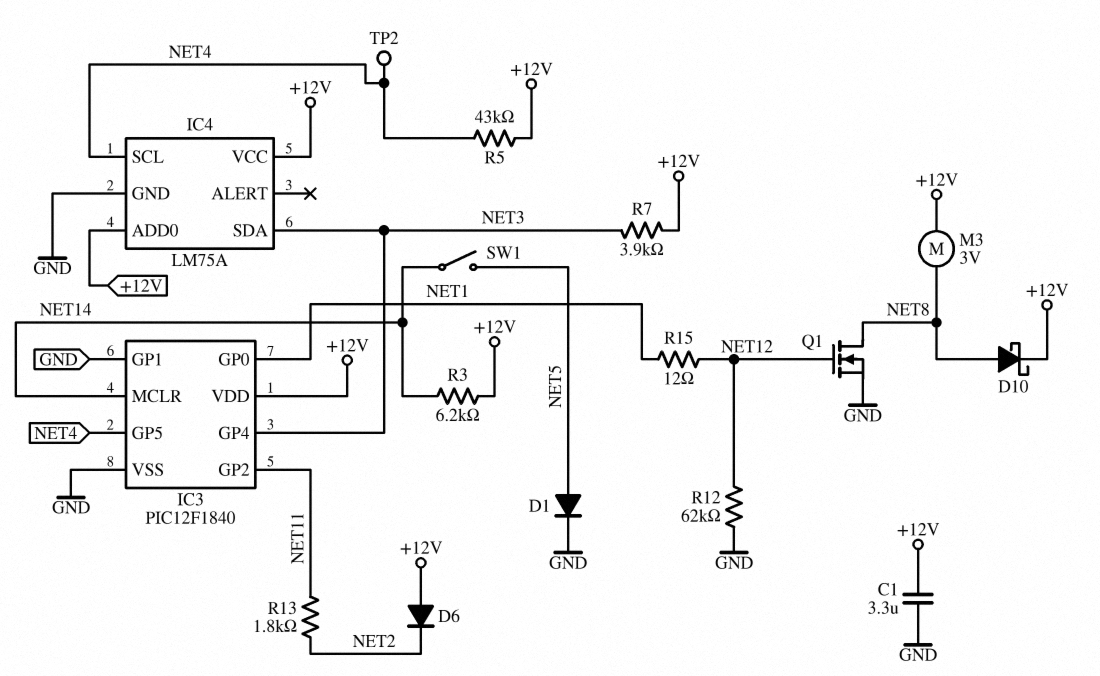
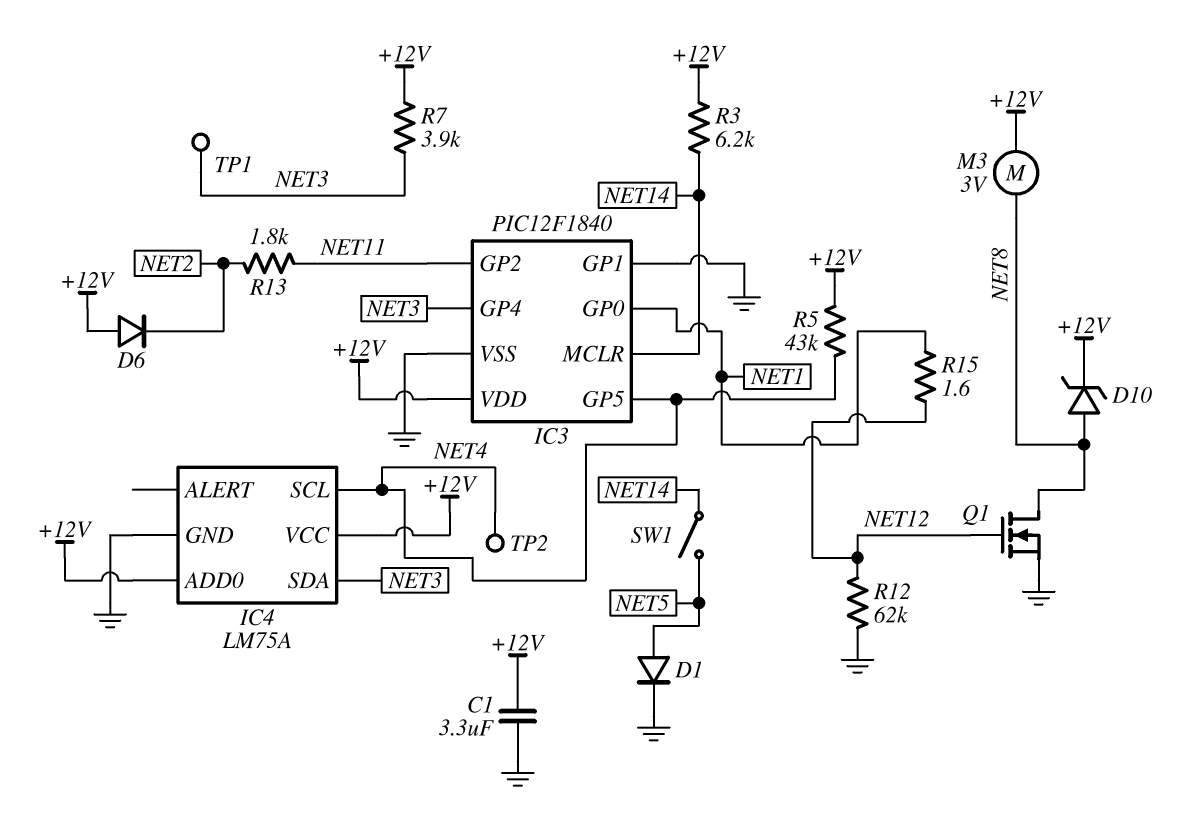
D10: schottky (A NET8, K +12V) -> zener (A NET8, K +12V)
R15: 12 (NET1, NET12) -> 1.6 (NET1, NET12)
TP1: none -> test point (NET3)

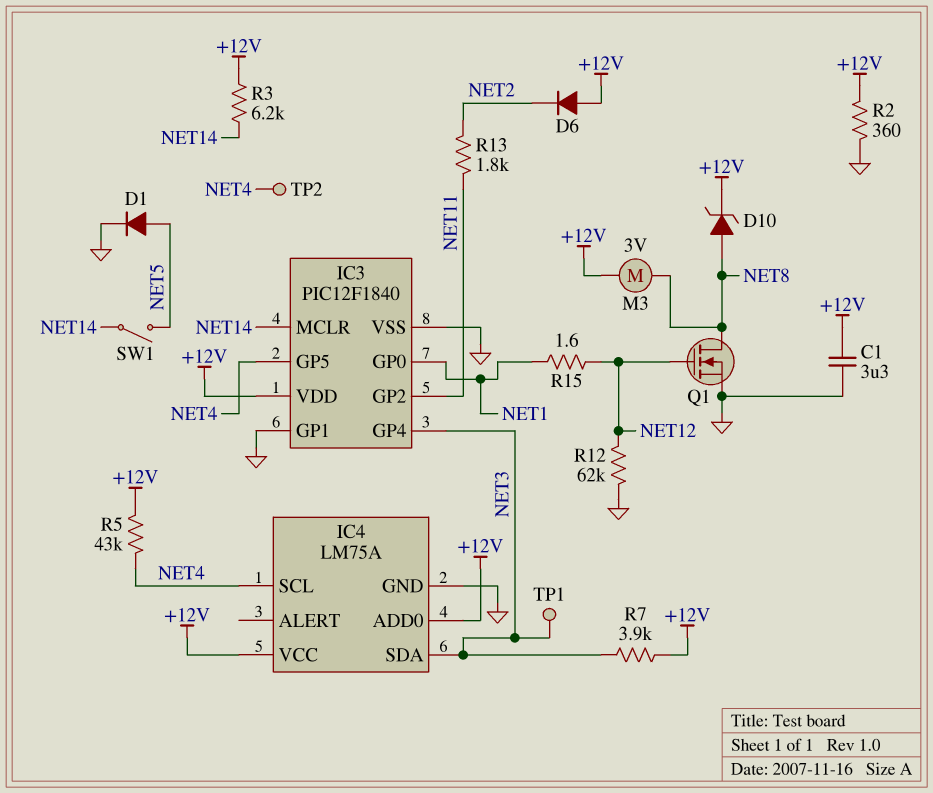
R2: none -> 360 (+12V, GND)

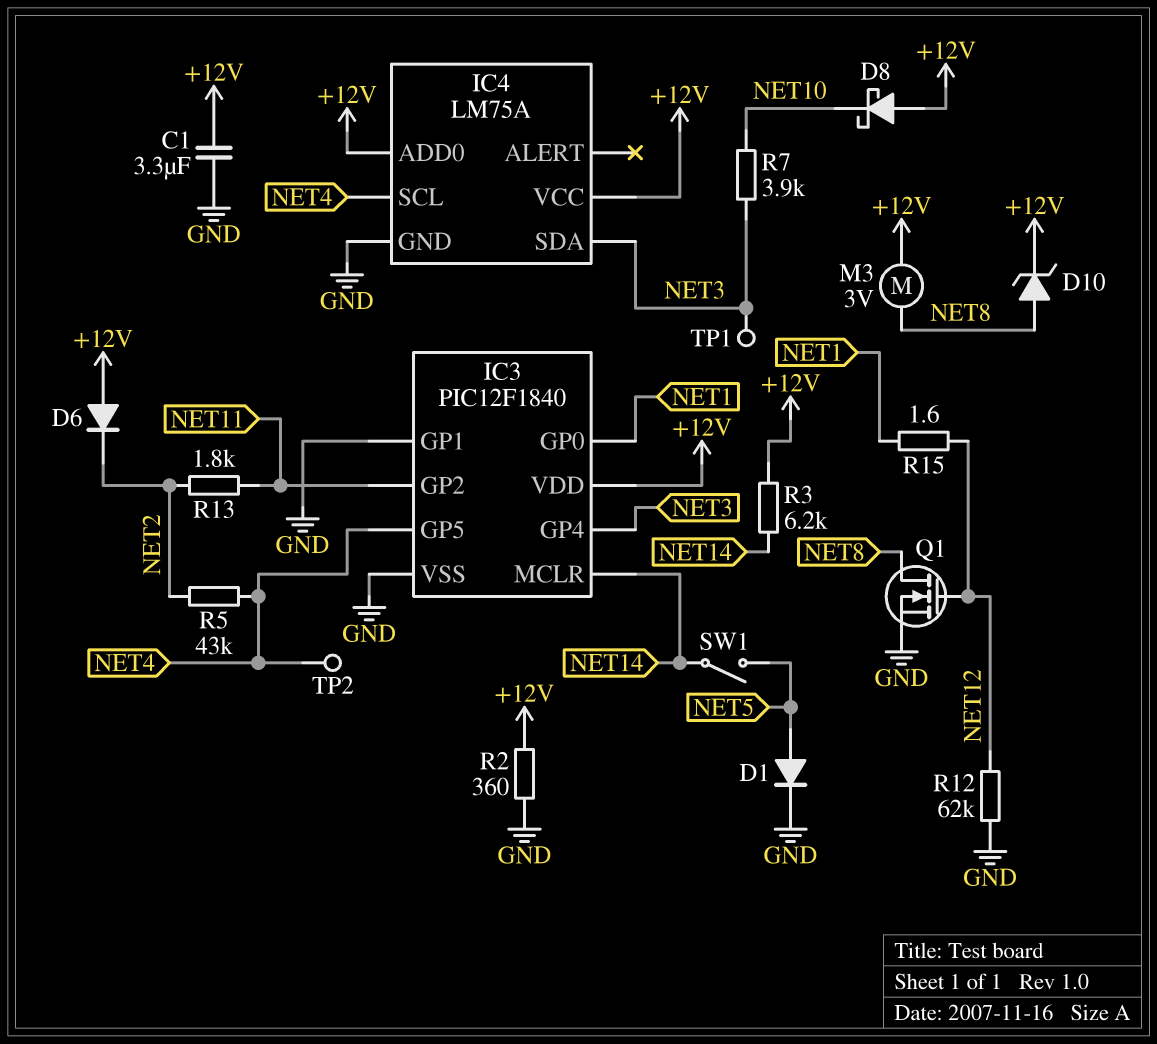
D8: none -> schottky (A +12V, K NET10)
R5: 43k (+12V, NET4) -> 43k (NET2, NET4)
R7: 3.9k (+12V, NET3) -> 3.9k (NET3, NET10)

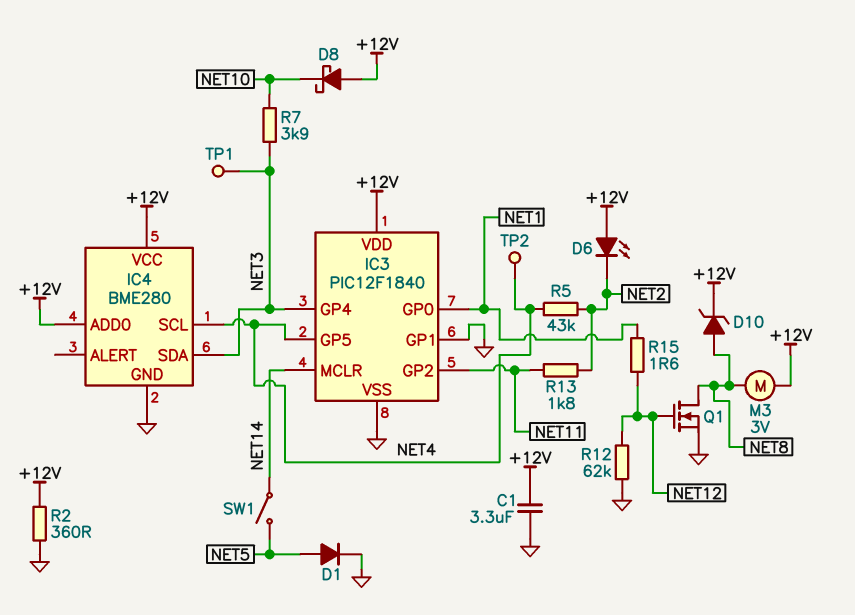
D6: diode (A +12V, K NET2) -> LED (A +12V, K NET2)
IC4: LM75A -> BME280
R3: 6.2k (+12V, NET14) -> none

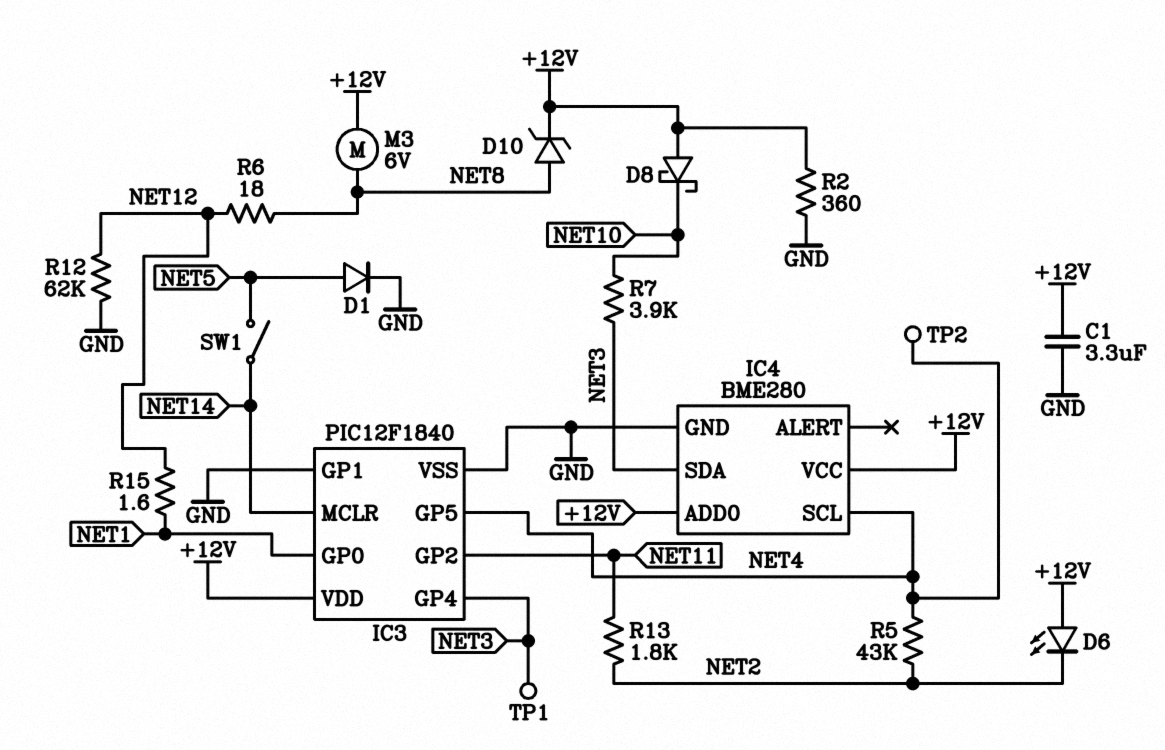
M3: motor 3V (+12V, NET8) -> motor 6V (+12V, NET8)
Q1: NMOS (G NET12, D NET8, S GND) -> none
R6: none -> 18 (NET8, NET12)

